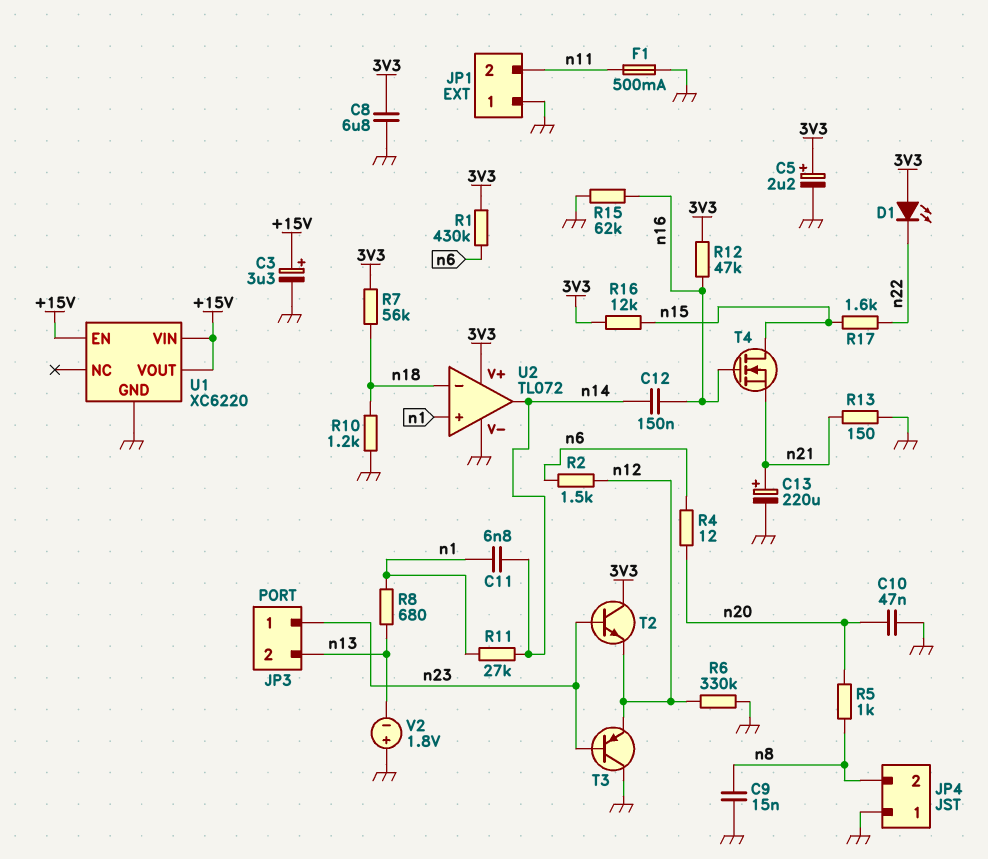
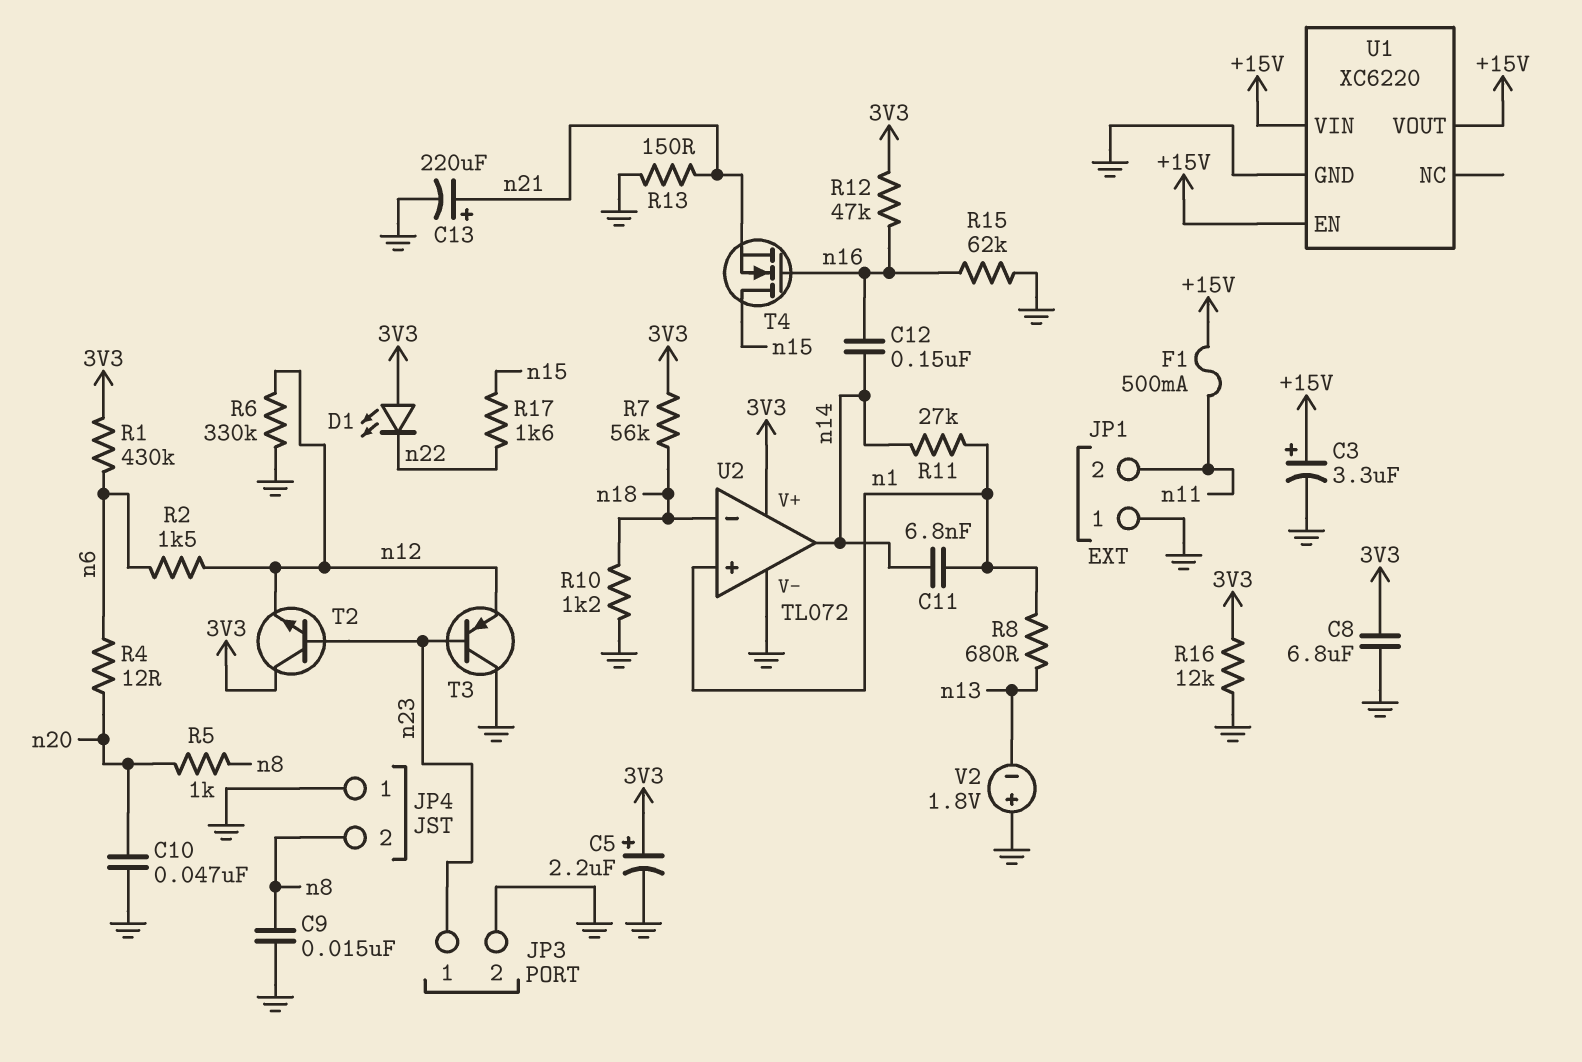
F1: 500mA (GND, n11) -> 500mA (+15V, n11)
JP3 pin 2: n13 -> GND
R16: 12k (3V3, n15) -> 12k (3V3, GND)

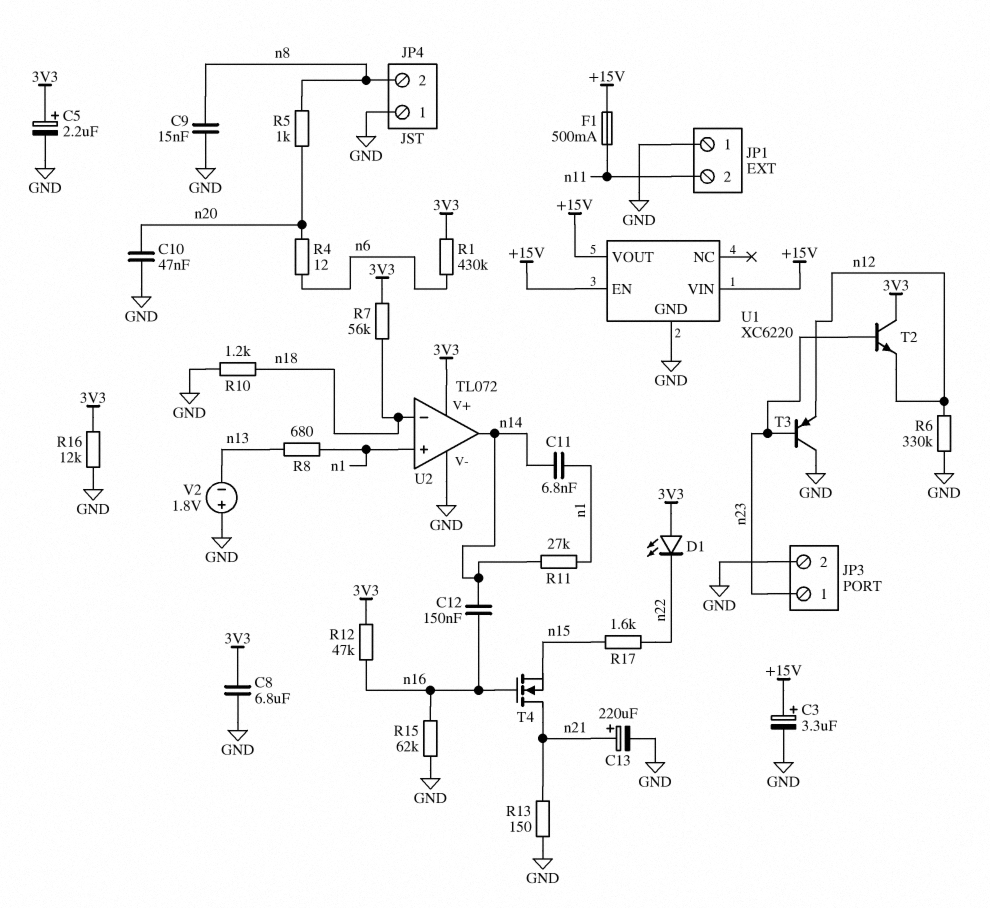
R2: 1.5k (n6, n12) -> none
T4: NMOS (G n16, D n15, S n21) -> NMOS (G n16, D n21, S n15)

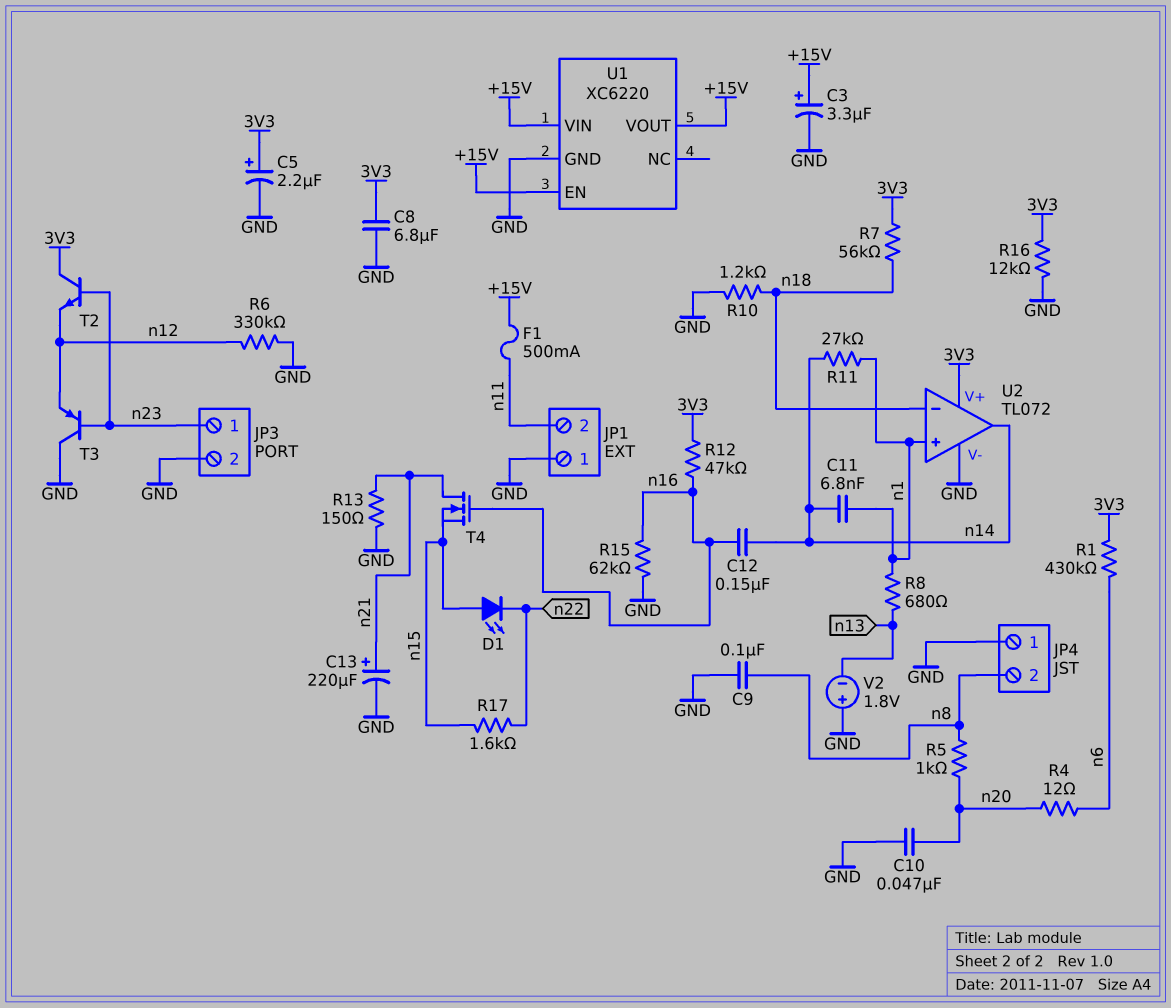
C9: 15nF (GND, n8) -> 100nF (GND, n8)
D1: LED (A 3V3, K n22) -> LED (A n15, K n22)

